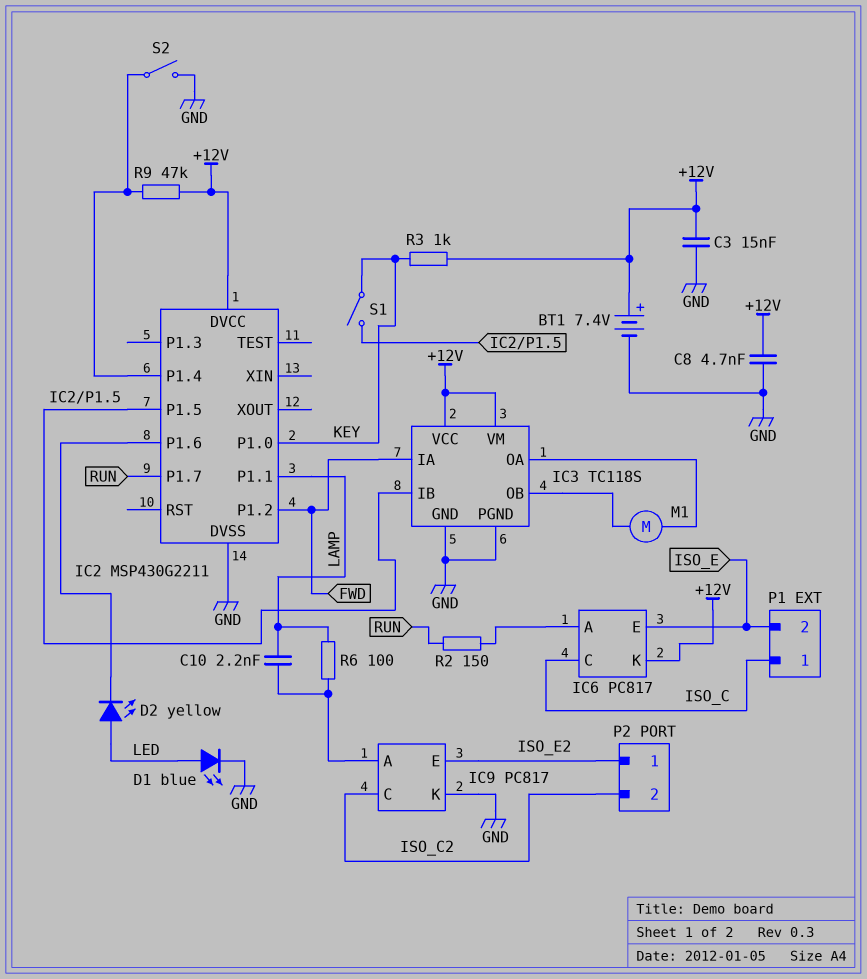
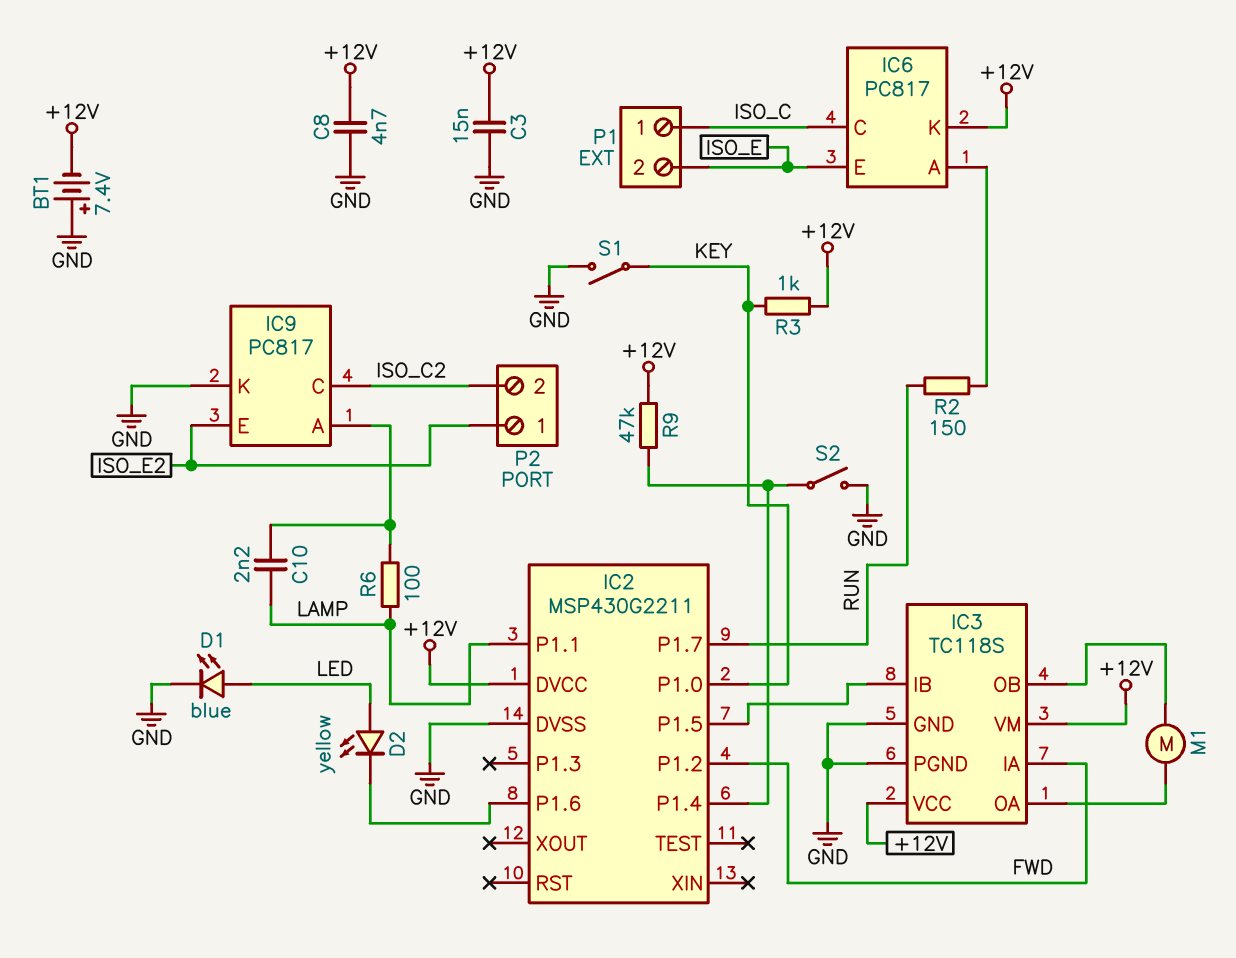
BT1: 7.4V (plus +12V, minus GND) -> 7.4V (plus GND, minus +12V)
S1: switch (IC2/P1.5, KEY) -> switch (GND, KEY)

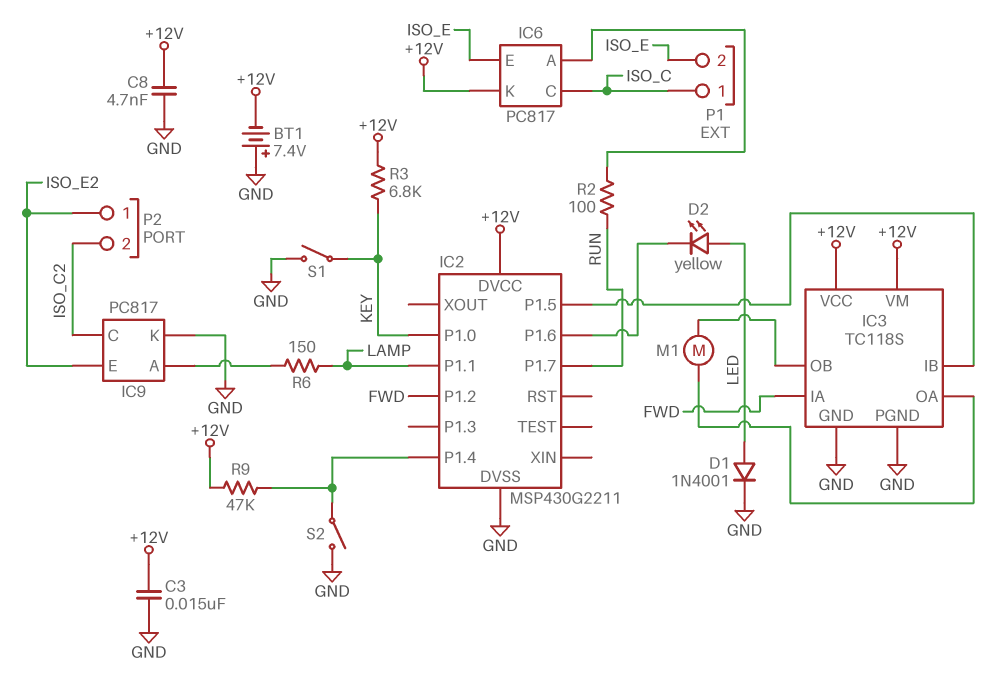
C10: 2.2nF (IC9/A, LAMP) -> none
D1: LED blue (A LED, K GND) -> diode 1N4001 (A LED, K GND)
R2: 150 (IC6/A, RUN) -> 100 (IC6/A, RUN)
R3: 1k (+12V, KEY) -> 6.8k (+12V, KEY)
R6: 100 (IC9/A, LAMP) -> 150 (IC9/A, LAMP)

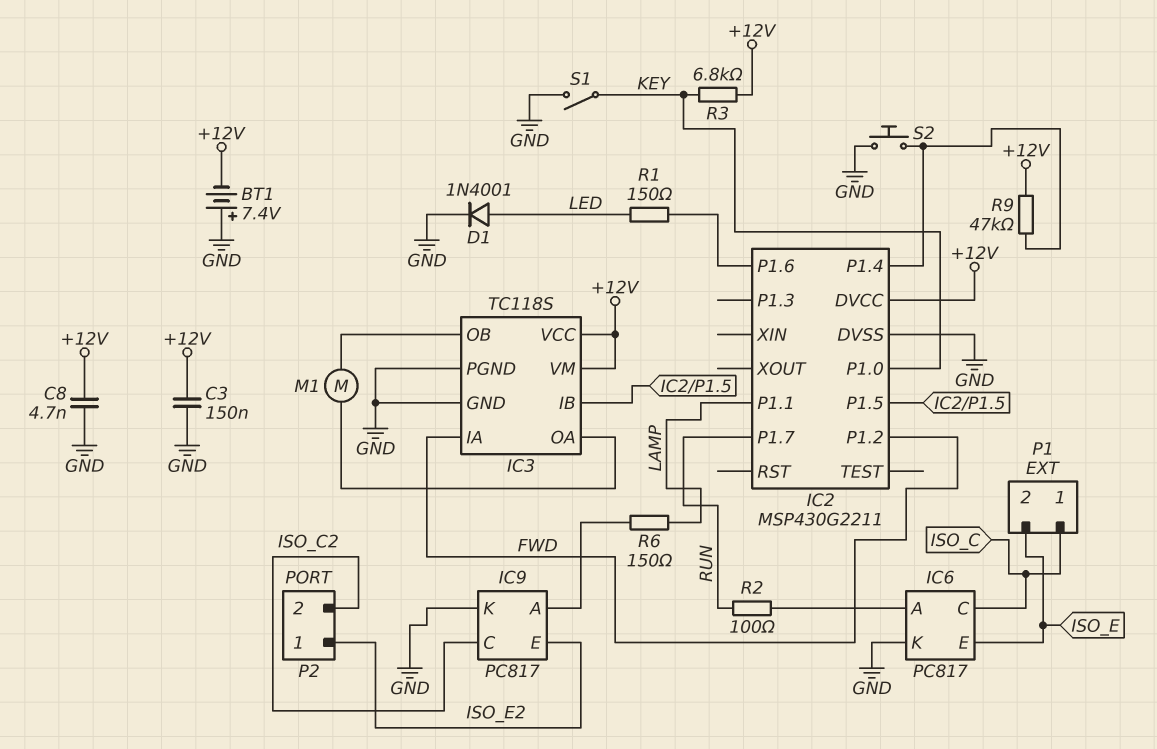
C3: 15nF (+12V, GND) -> 150nF (+12V, GND)
D2: LED yellow (A LED, K IC2/P1.6) -> none
IC6 pin K: +12V -> GND
R1: none -> 150 (IC2/P1.6, LED)
S2: switch (GND, IC2/P1.4) -> button (GND, IC2/P1.4)

